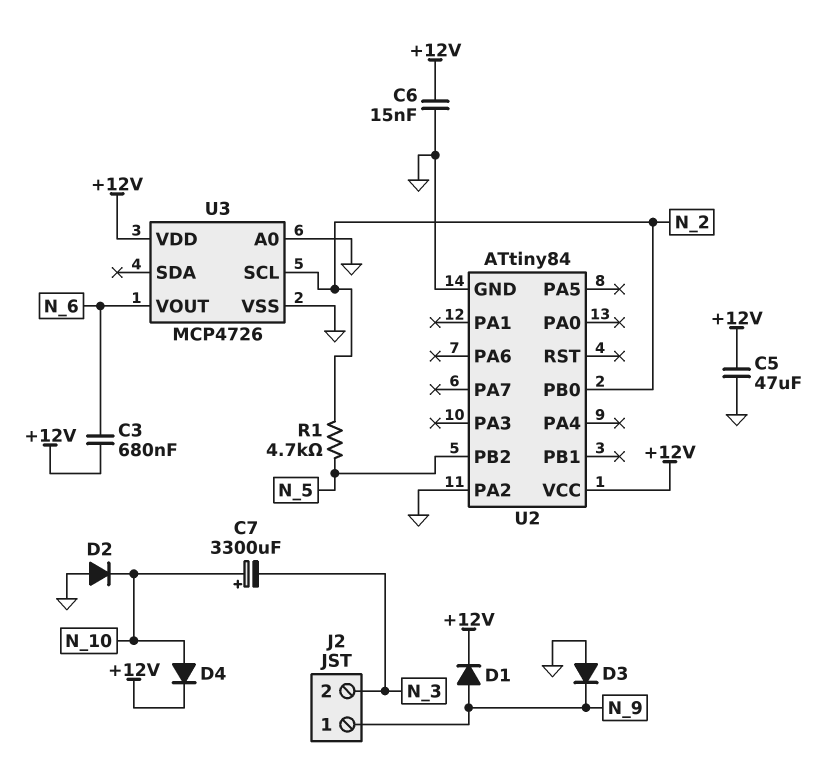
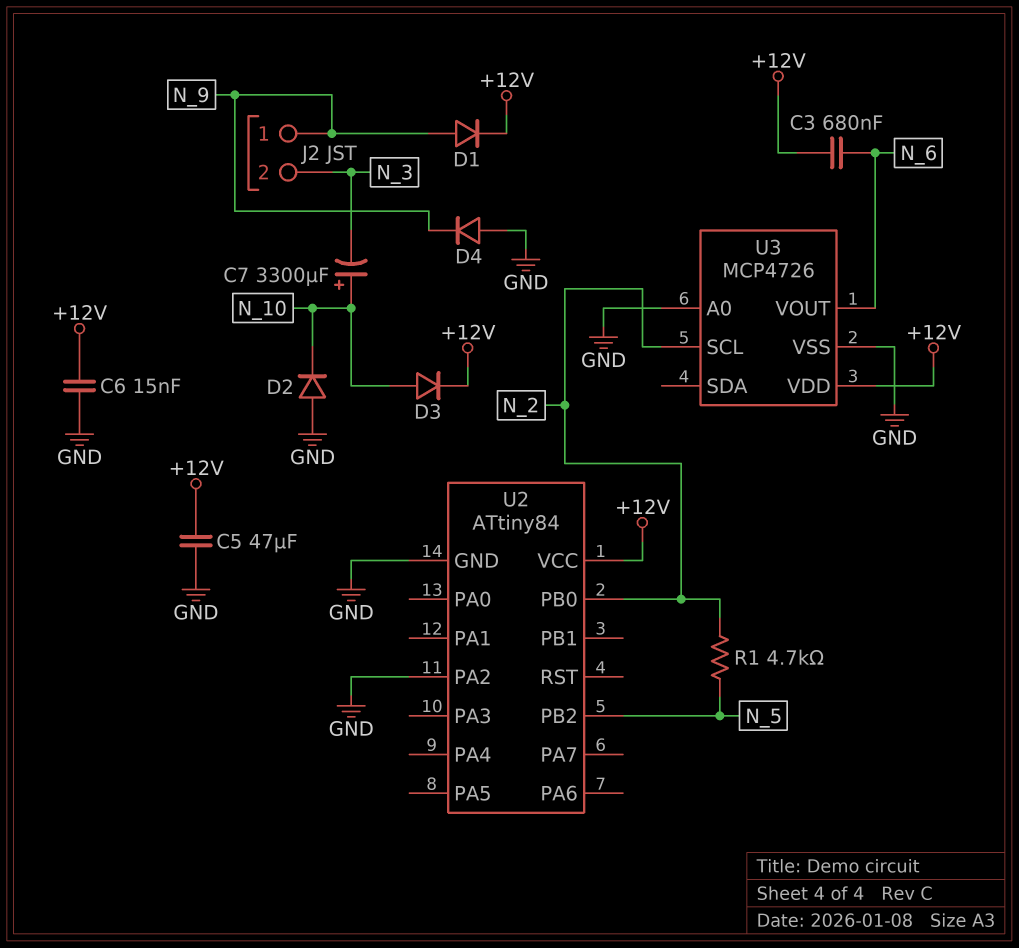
D3: diode (A GND, K N_9) -> diode (A N_10, K +12V)
D4: diode (A N_10, K +12V) -> diode (A GND, K N_9)

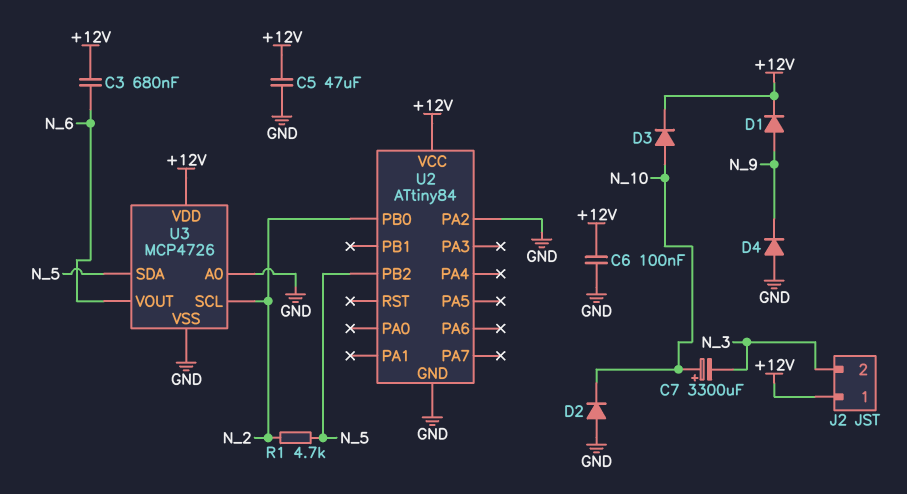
C6: 15nF (+12V, GND) -> 100nF (+12V, GND)
J2 pin 1: N_9 -> +12V
U3 pin SDA: none -> N_5

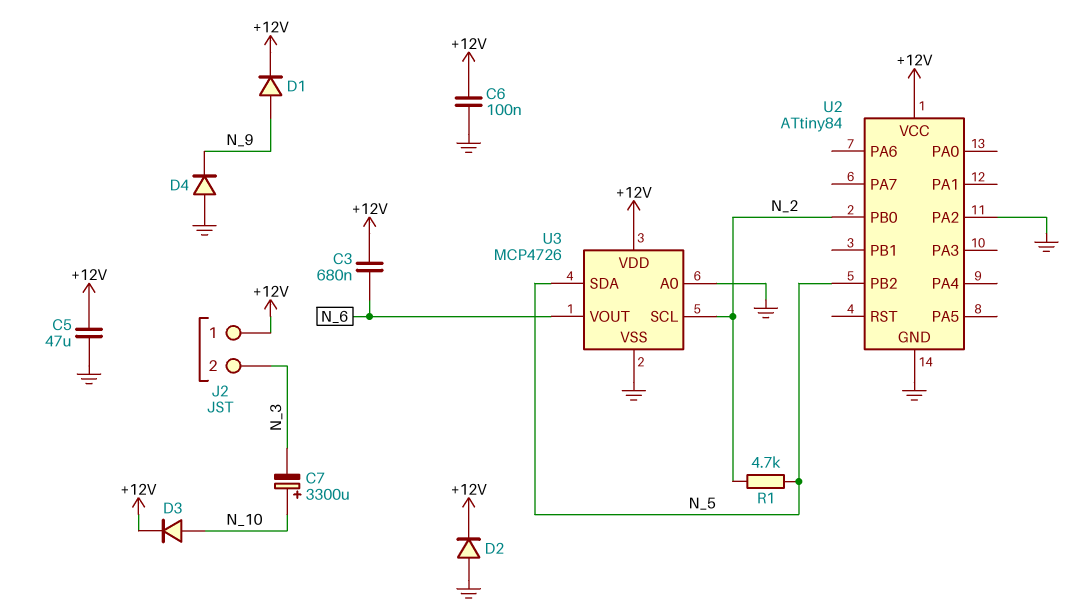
D2: diode (A GND, K N_10) -> diode (A GND, K +12V)

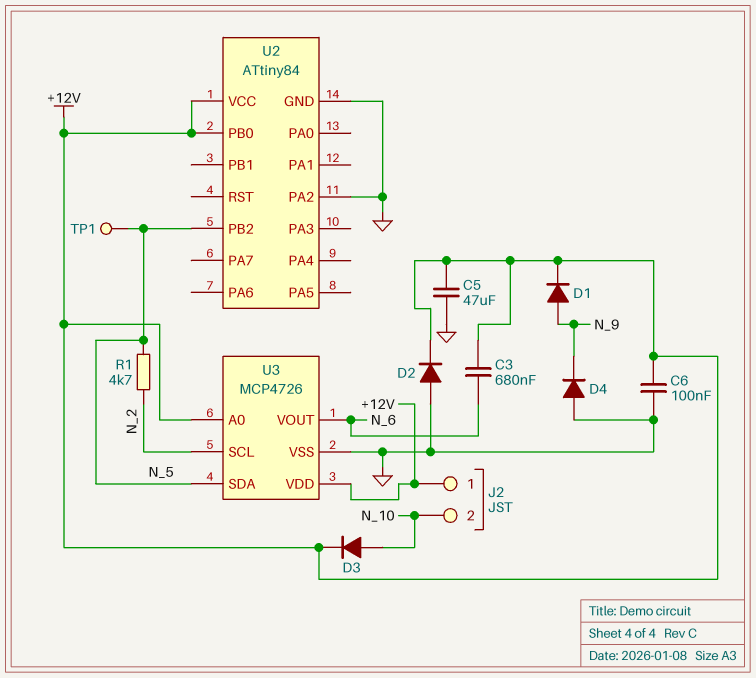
C7: 3300uF (plus N_10, minus N_3) -> none
J2 pin 2: N_3 -> N_10
TP1: none -> test point (N_5)
U2 pin PB0: N_2 -> +12V
U3 pin A0: GND -> +12V

